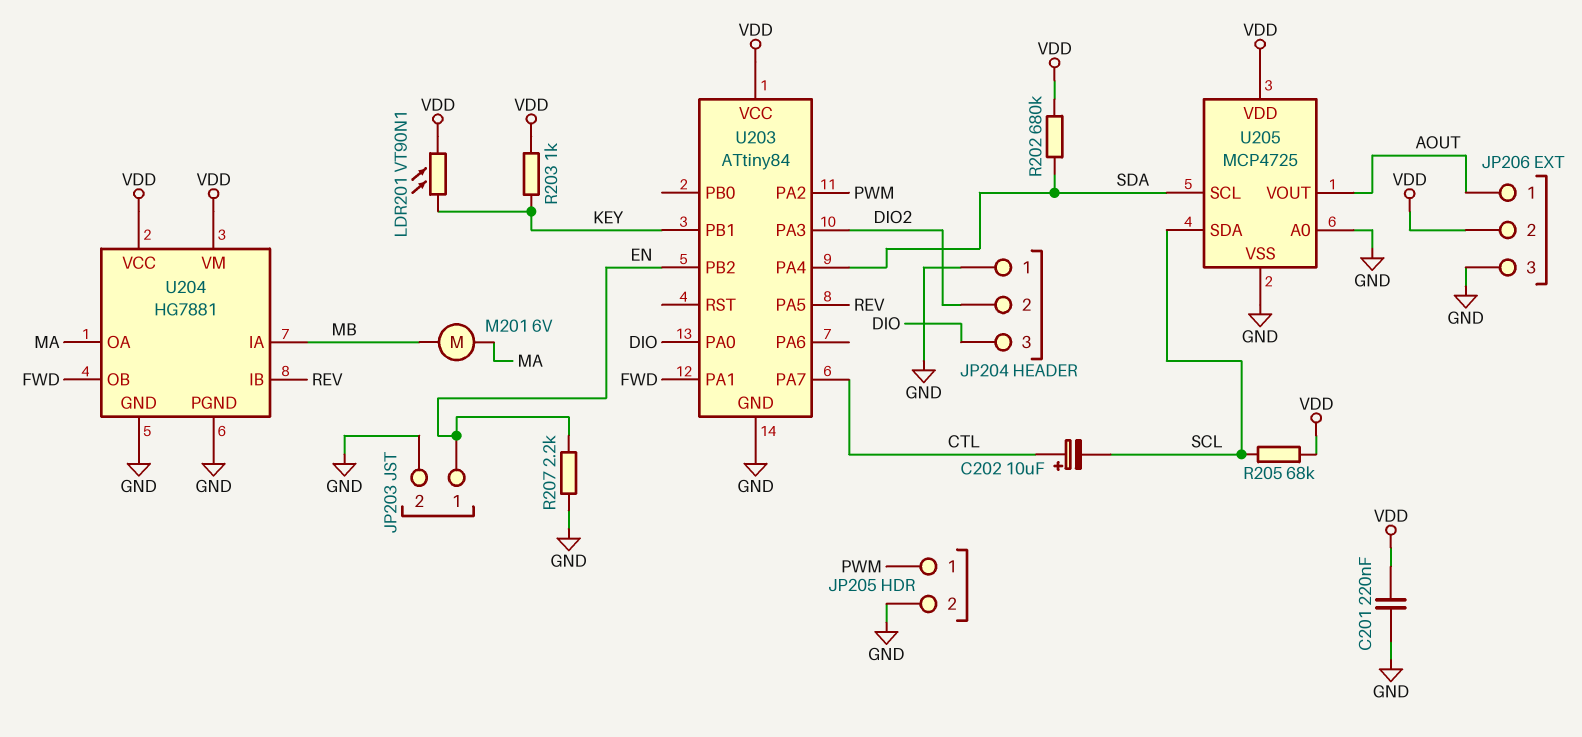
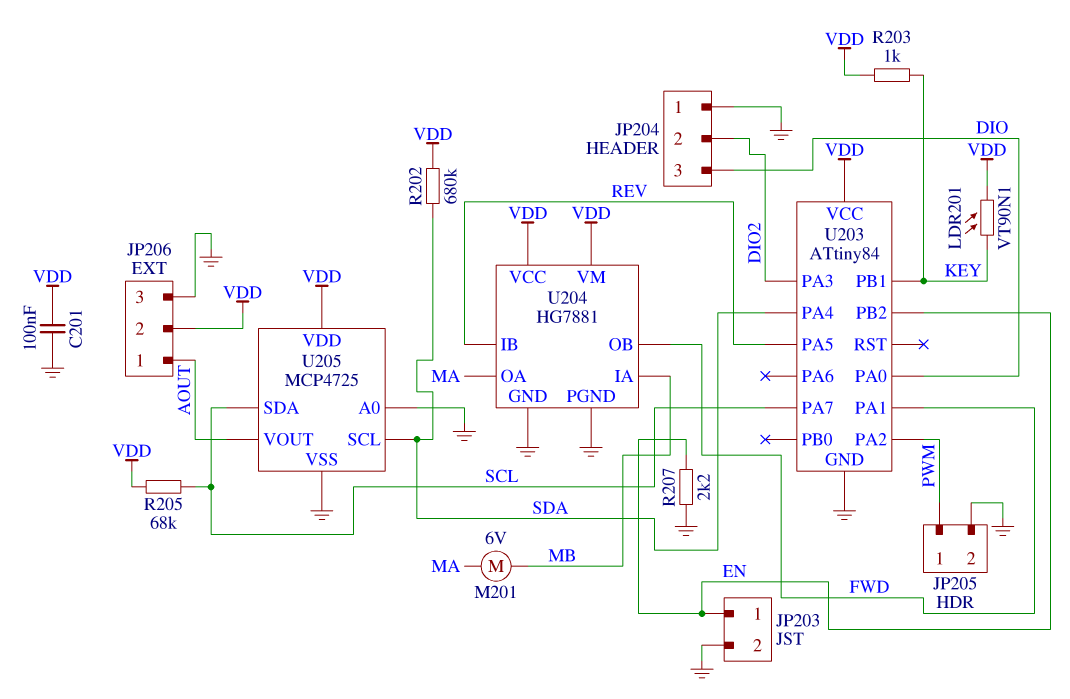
C201: 220nF (GND, VDD) -> 100nF (GND, VDD)
C202: 10uF (plus CTL, minus SCL) -> none
U203 pin PA7: CTL -> SCL

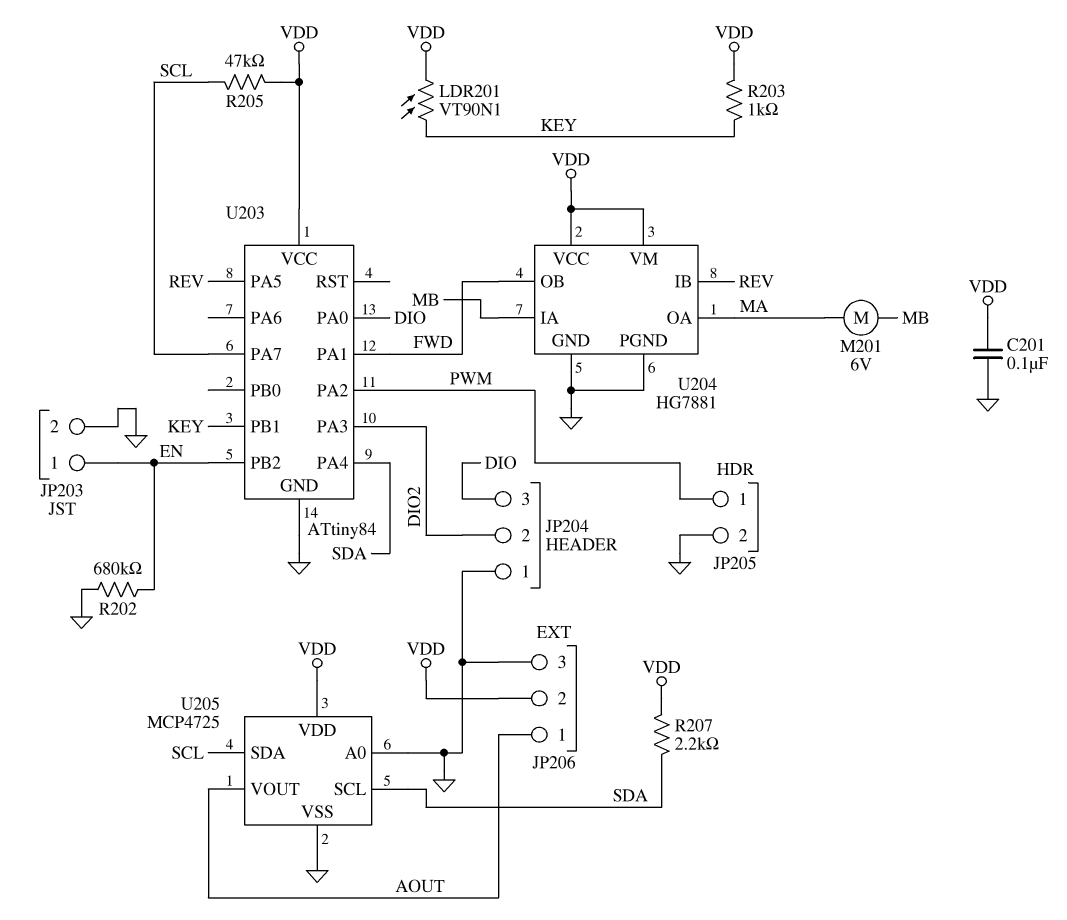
R202: 680k (SDA, VDD) -> 680k (EN, GND)
R205: 68k (SCL, VDD) -> 47k (SCL, VDD)
R207: 2.2k (EN, GND) -> 2.2k (SDA, VDD)

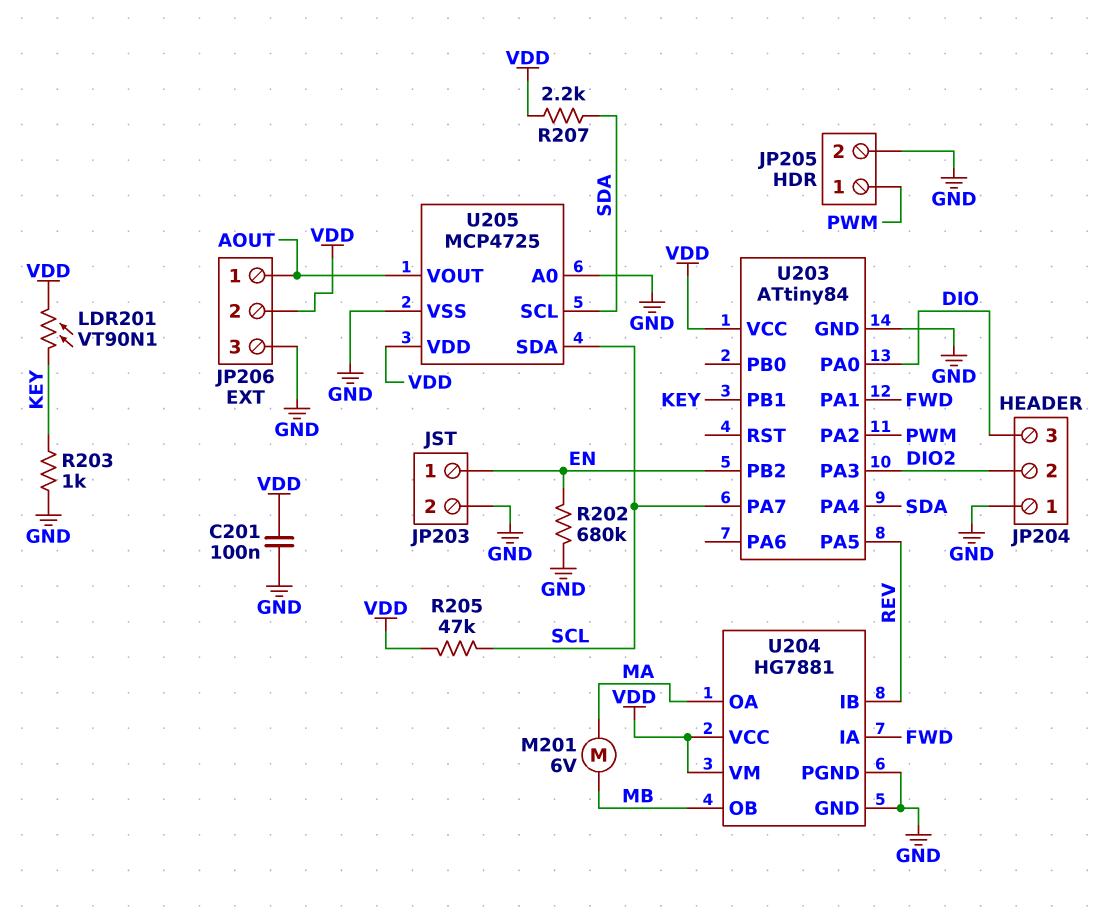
R203: 1k (KEY, VDD) -> 1k (GND, KEY)
U204 pin IA: MB -> FWD
U204 pin OB: FWD -> MB

